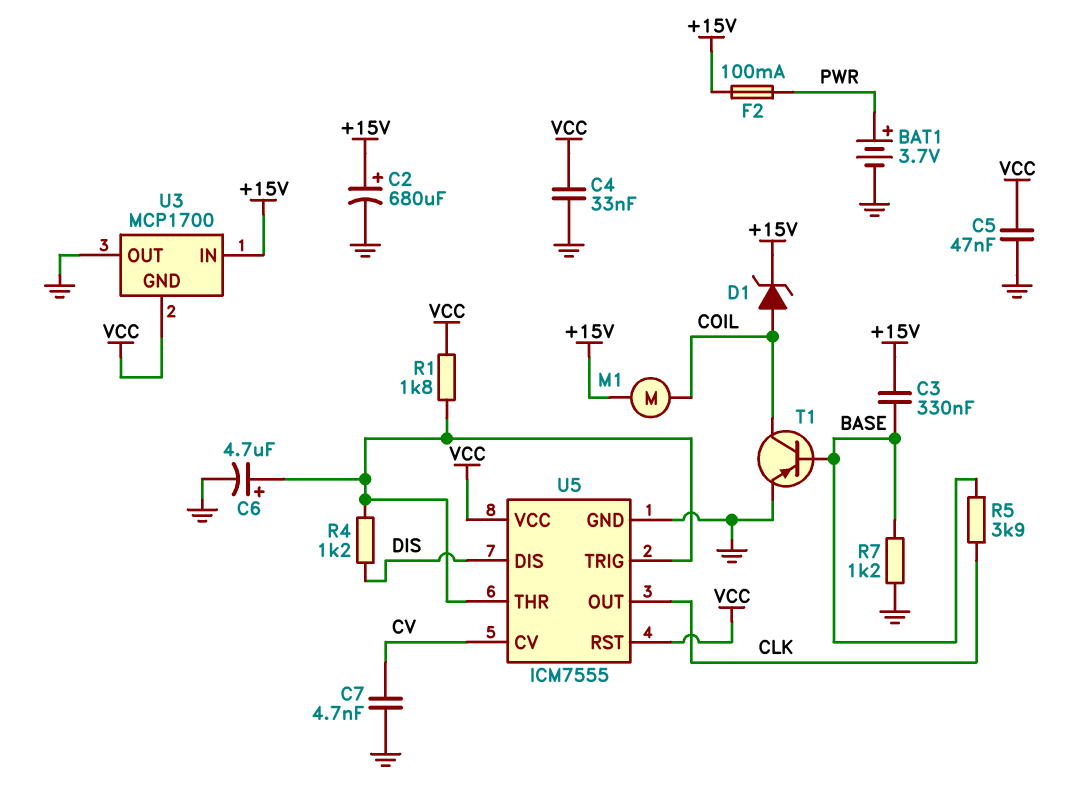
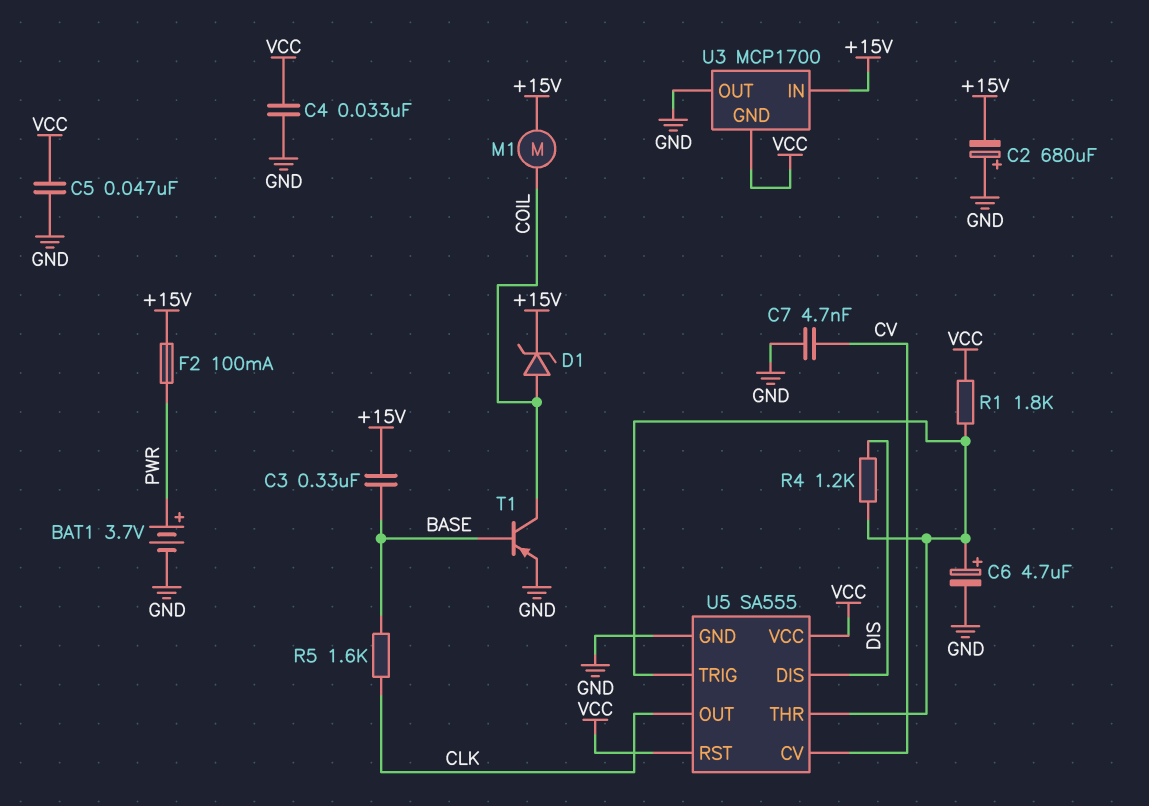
C2: 680uF (plus +15V, minus GND) -> 680uF (plus GND, minus +15V)
R5: 3.9k (BASE, CLK) -> 1.6k (BASE, CLK)
R7: 1.2k (BASE, GND) -> none
U5: ICM7555 -> SA555

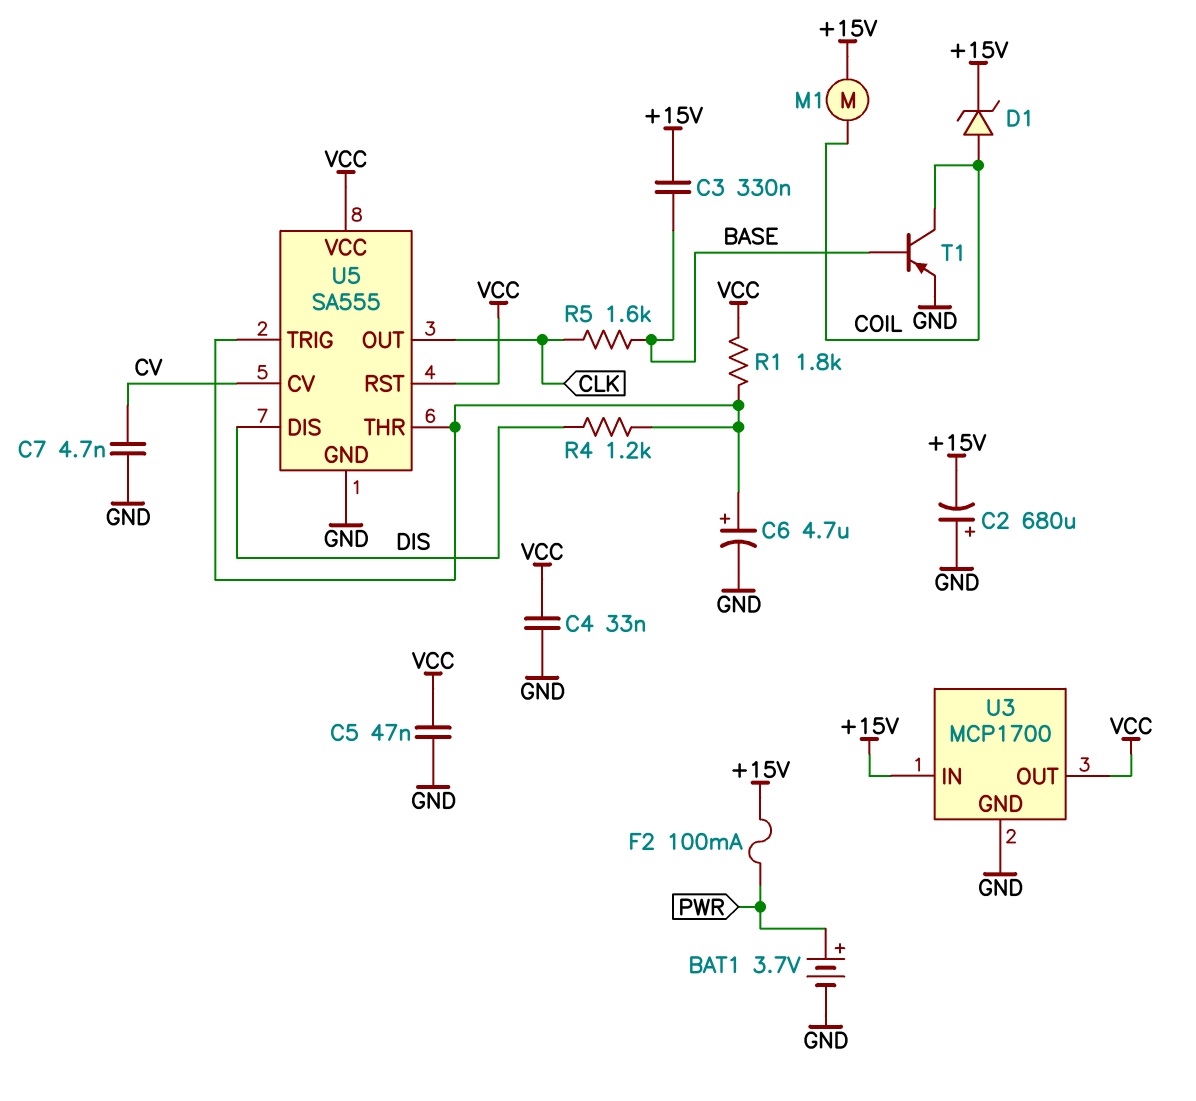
U3 pin GND: VCC -> GND
U3 pin OUT: GND -> VCC

